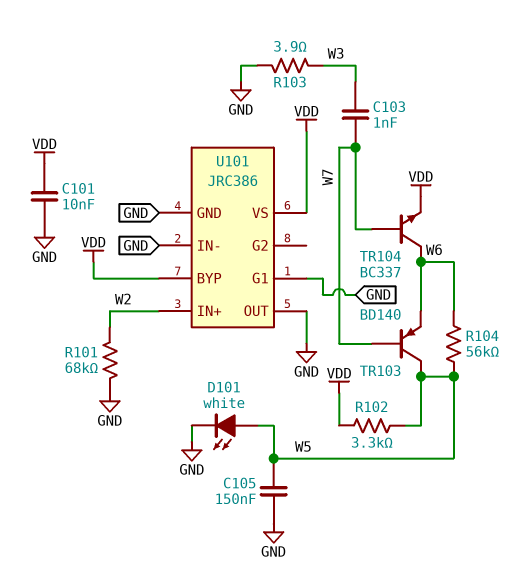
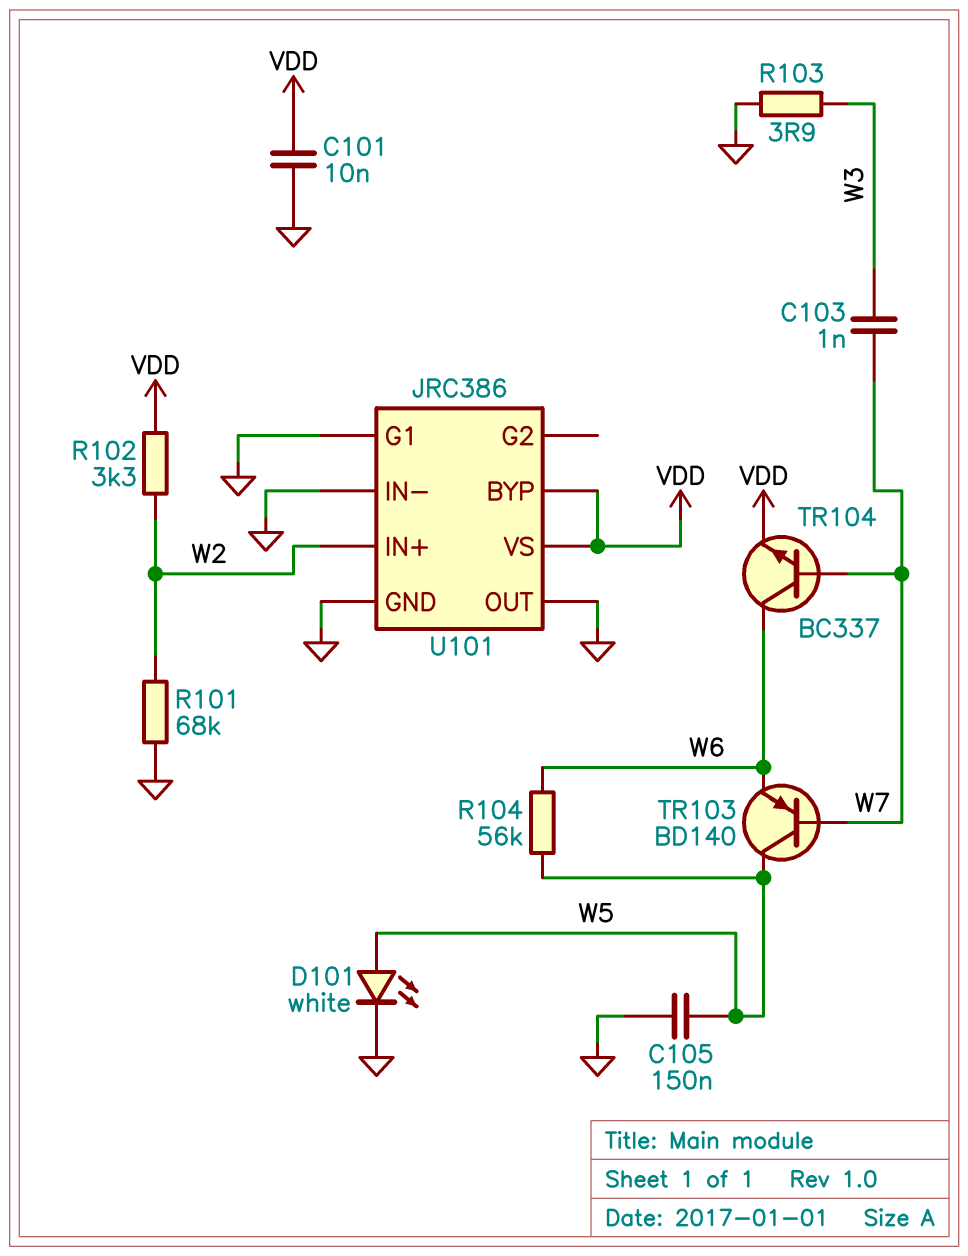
R102: 3.3k (VDD, W5) -> 3.3k (VDD, W2)

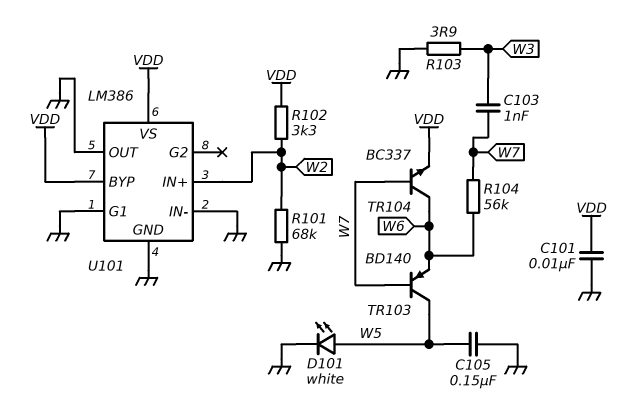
R104: 56k (W5, W6) -> 56k (W6, W7)
U101: JRC386 -> LM386

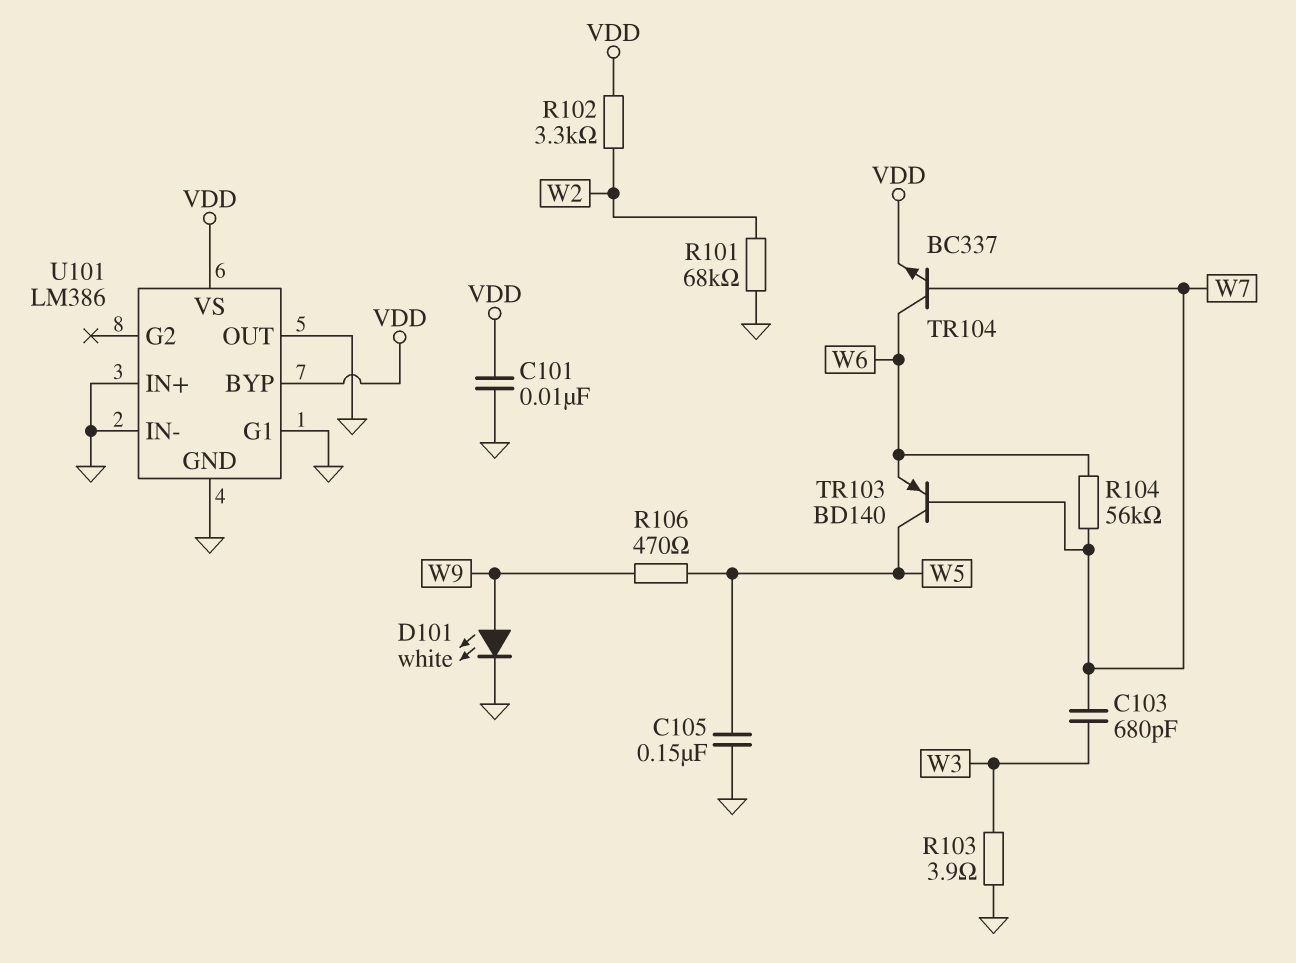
C103: 1nF (W3, W7) -> 680pF (W3, W7)
D101: LED white (A W5, K GND) -> LED white (A W9, K GND)
R106: none -> 470 (W5, W9)
U101 pin IN+: W2 -> GND

